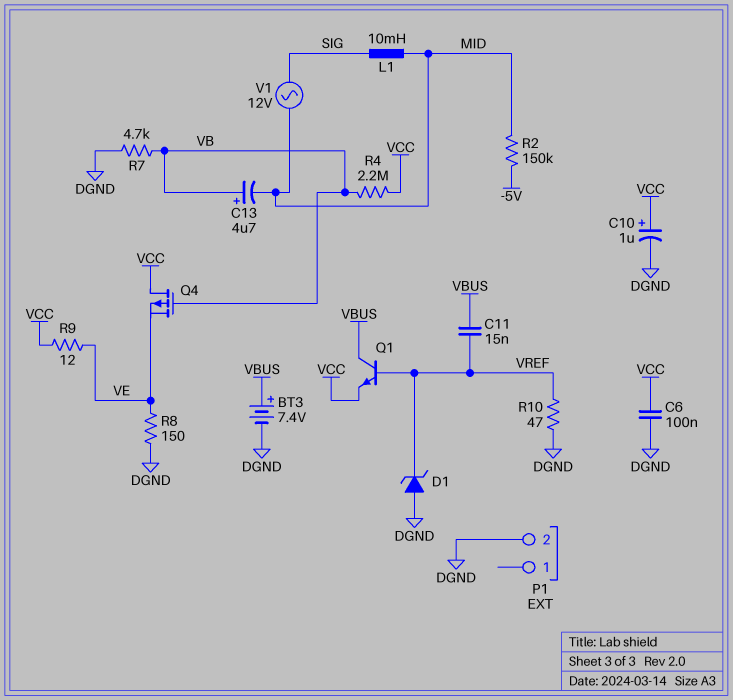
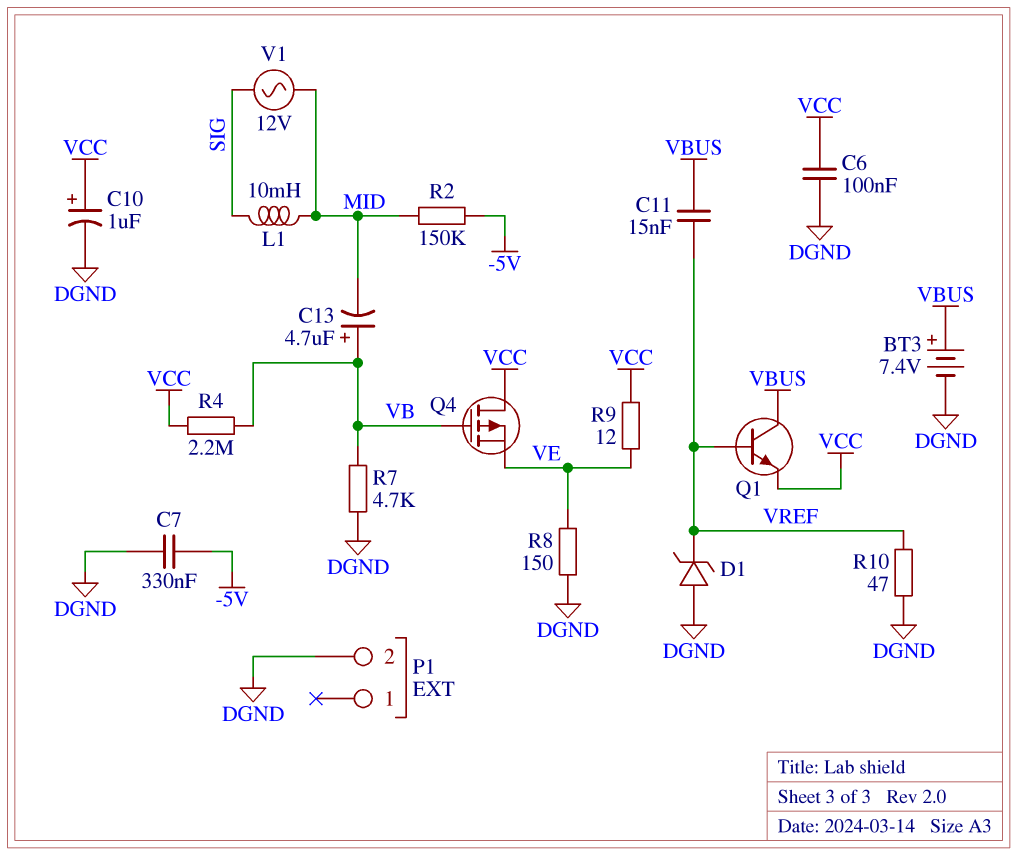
C7: none -> 330nF (-5V, DGND)

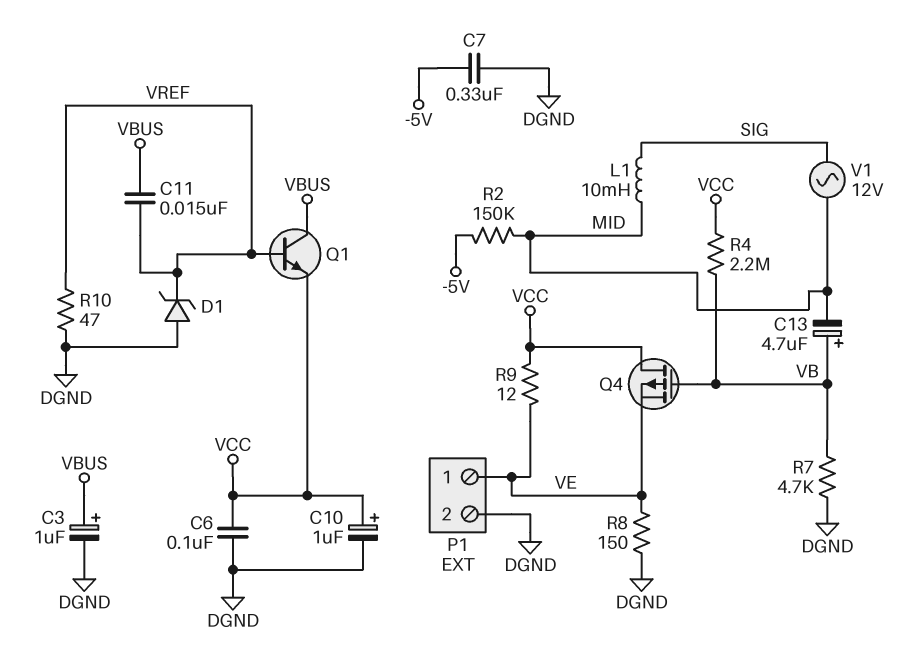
BT3: 7.4V (plus VBUS, minus DGND) -> none
C3: none -> 1uF (plus VBUS, minus DGND)
P1 pin 1: none -> VE

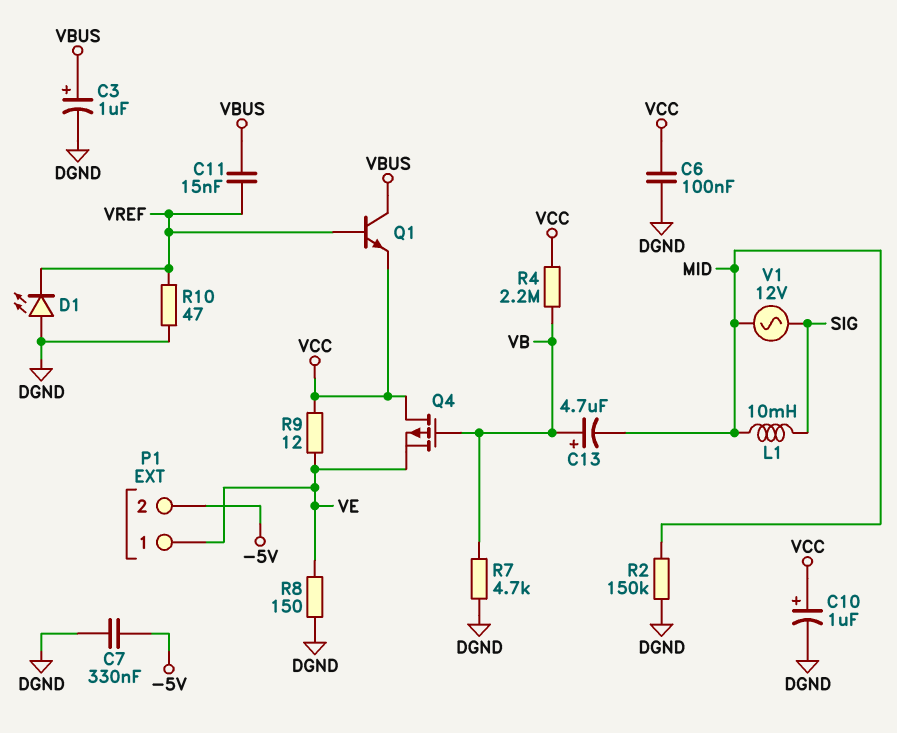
D1: zener (A DGND, K VREF) -> LED (A DGND, K VREF)
P1 pin 2: DGND -> -5V
R2: 150k (-5V, MID) -> 150k (DGND, MID)

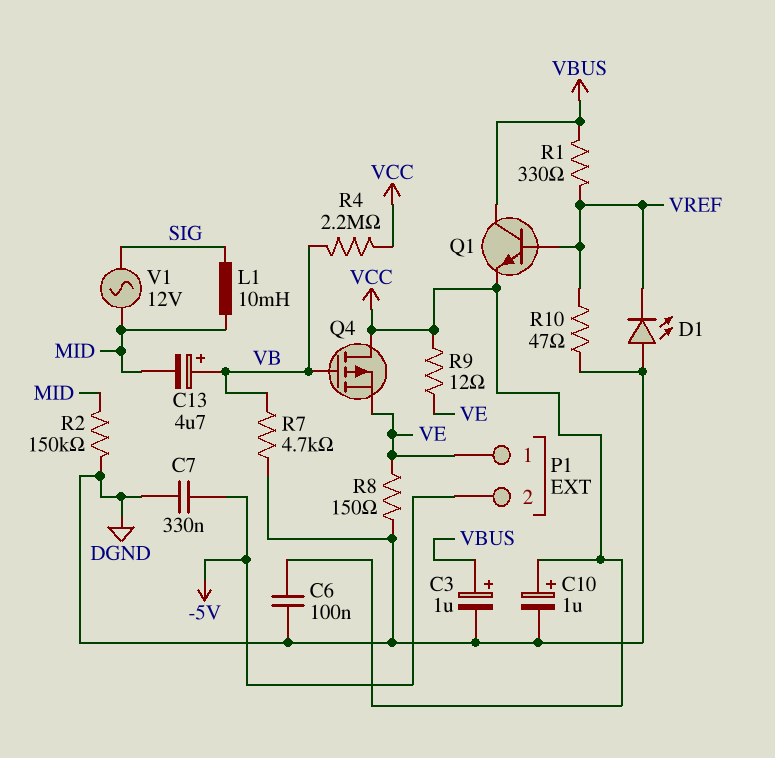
C11: 15nF (VBUS, VREF) -> none
R1: none -> 330 (VBUS, VREF)

